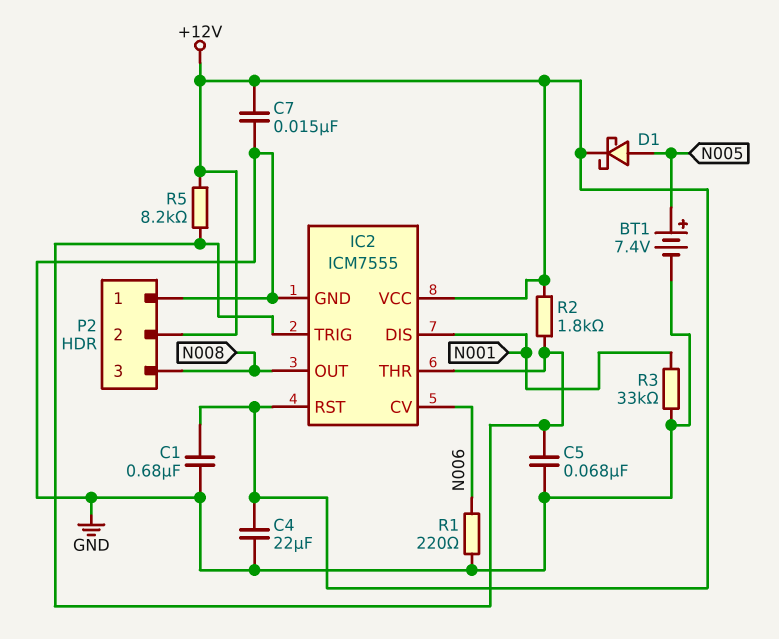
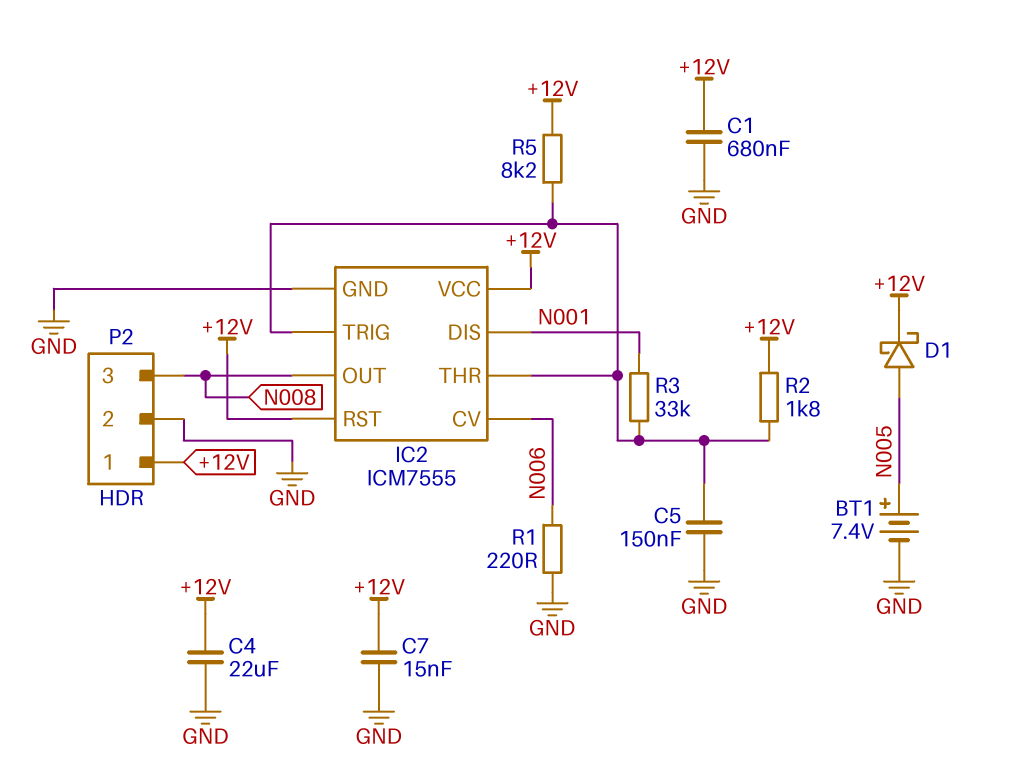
C5: 68nF (GND, IC2/THR) -> 150nF (GND, IC2/THR)
P2 pin 1: GND -> +12V
P2 pin 2: +12V -> GND
R3: 33k (GND, N001) -> 33k (IC2/THR, N001)

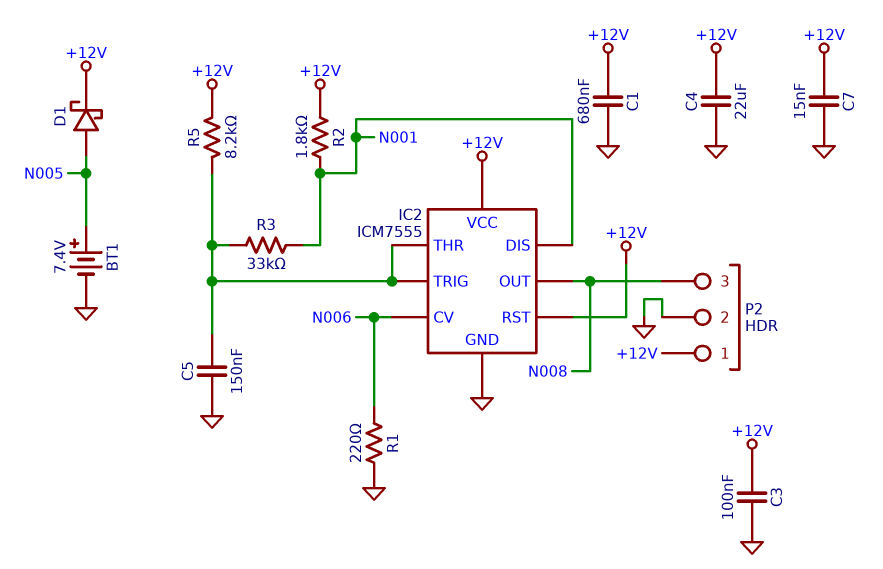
C3: none -> 100nF (+12V, GND)
R2: 1.8k (+12V, IC2/THR) -> 1.8k (+12V, N001)

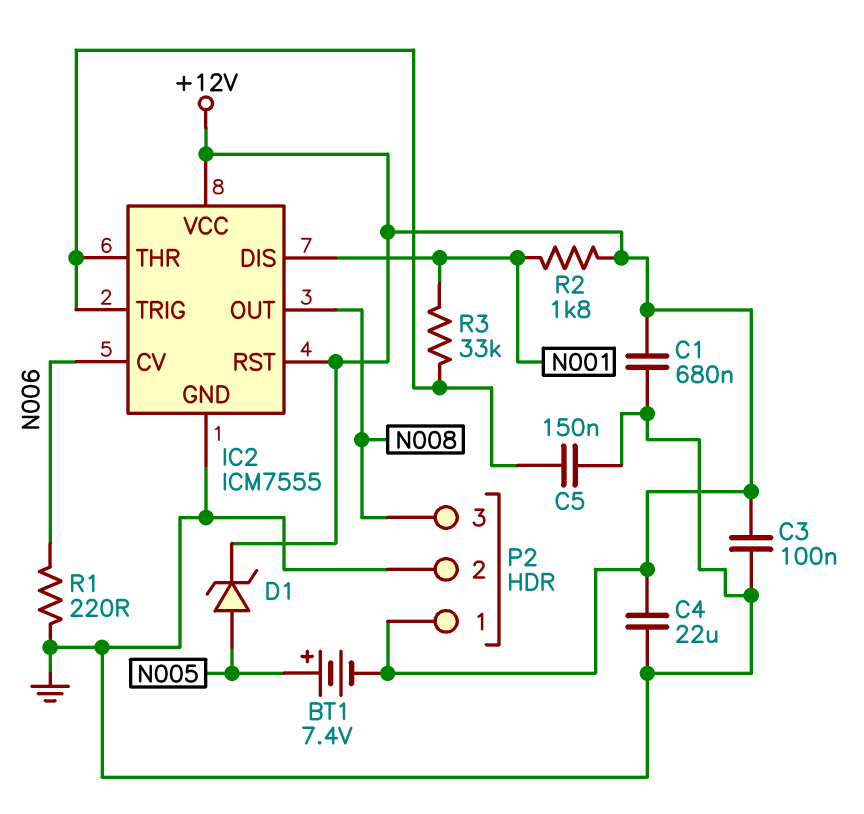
BT1: 7.4V (plus N005, minus GND) -> 7.4V (plus N005, minus +12V)
C7: 15nF (+12V, GND) -> none
D1: schottky (A N005, K +12V) -> zener (A N005, K +12V)
R5: 8.2k (+12V, IC2/THR) -> none

